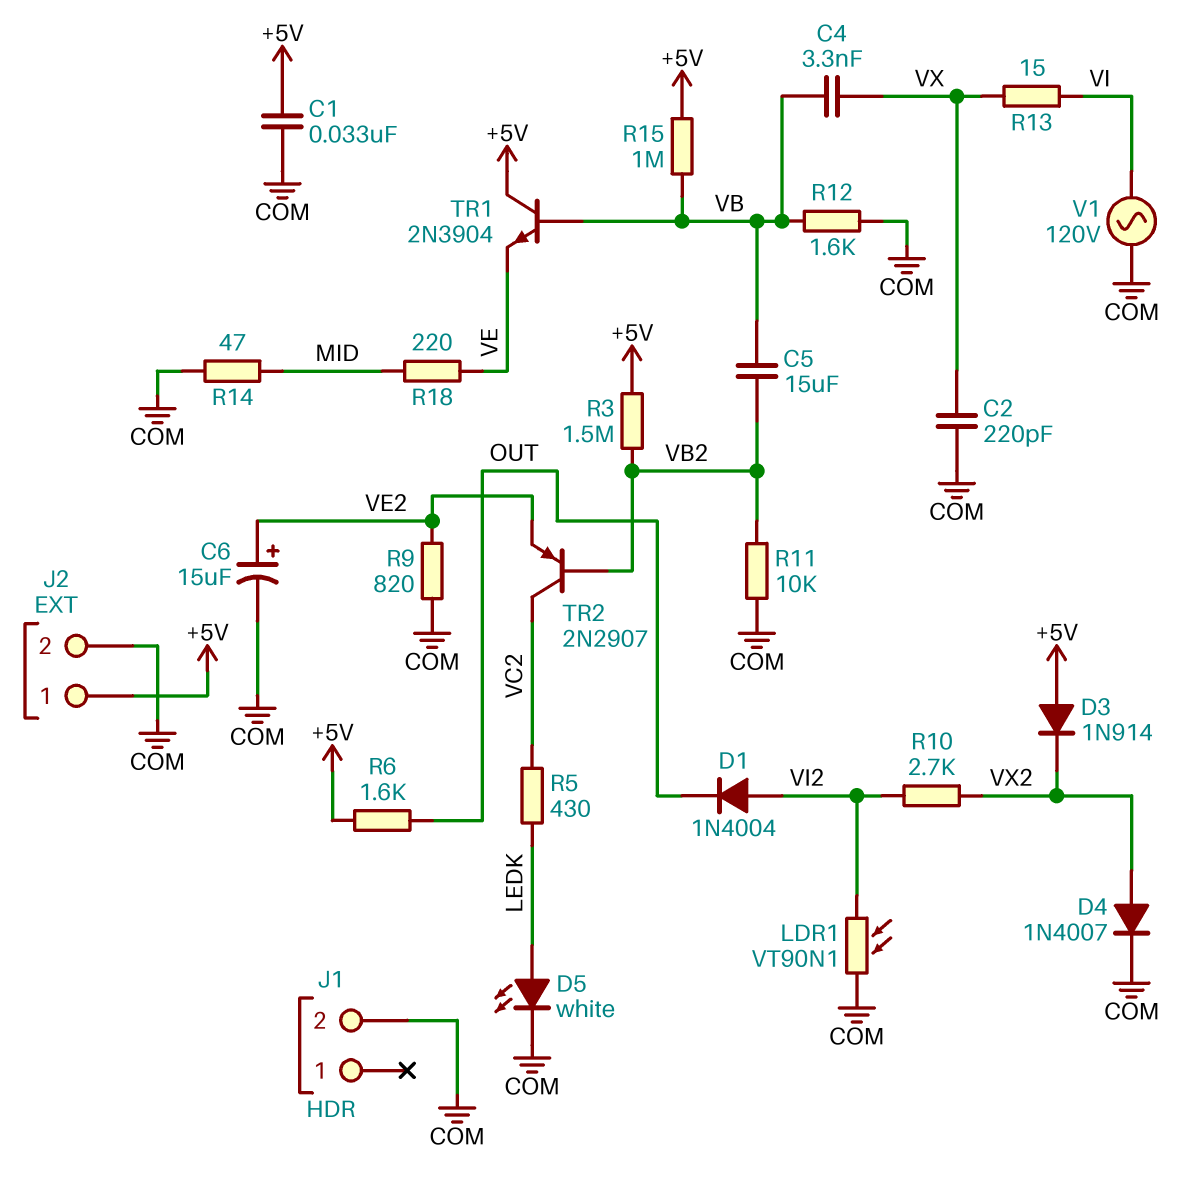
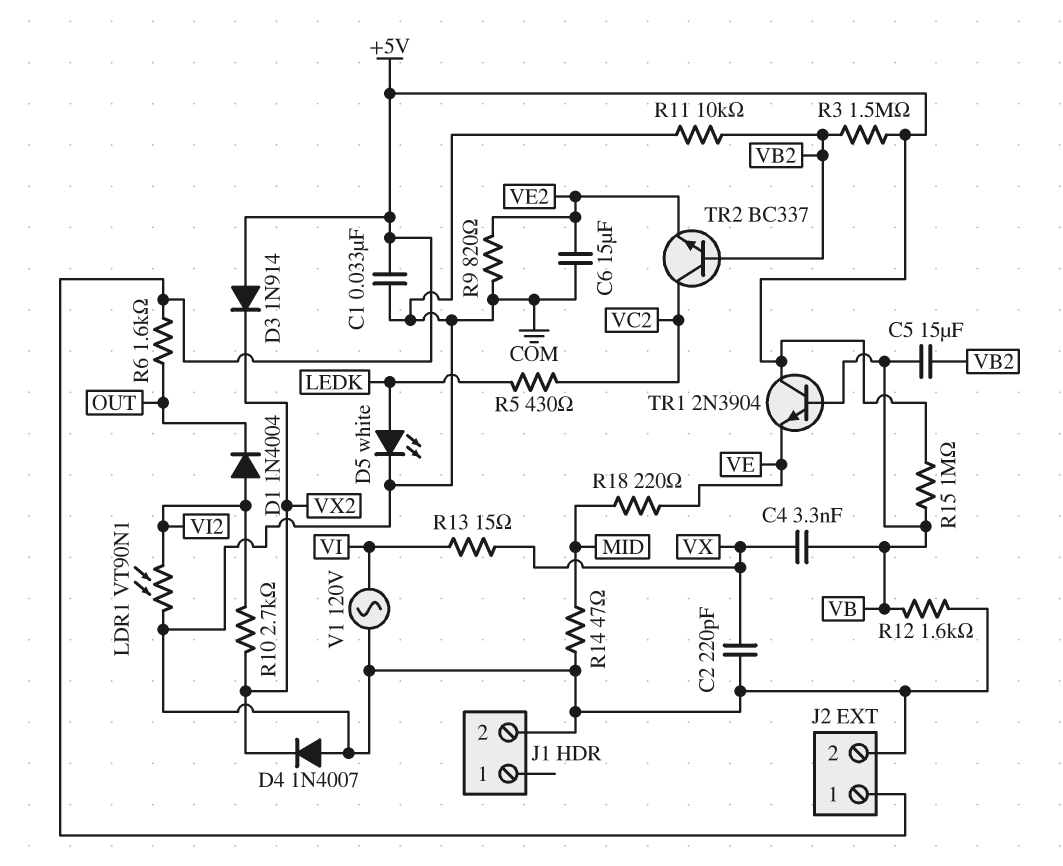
C6: 15uF (plus VE2, minus COM) -> 15uF (COM, VE2)
D4: diode 1N4007 (A VX2, K COM) -> diode 1N4007 (A COM, K VX2)
TR2: PNP 2N2907 (B VB2, C VC2, E VE2) -> NPN BC337 (B VB2, C VC2, E VE2)

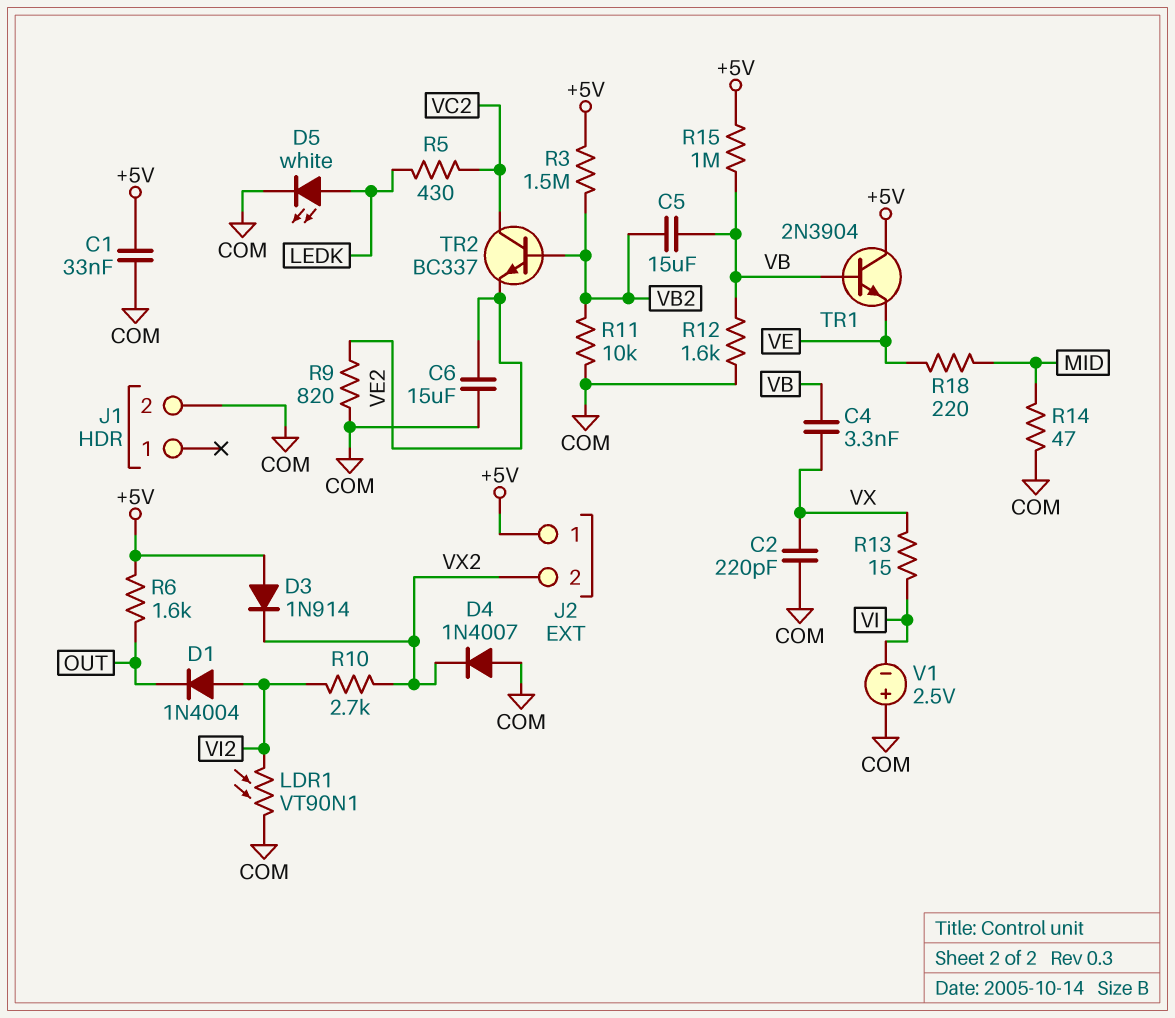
J2 pin 2: COM -> VX2
V1: AC 120V (COM, VI) -> 2.5V (plus COM, minus VI)

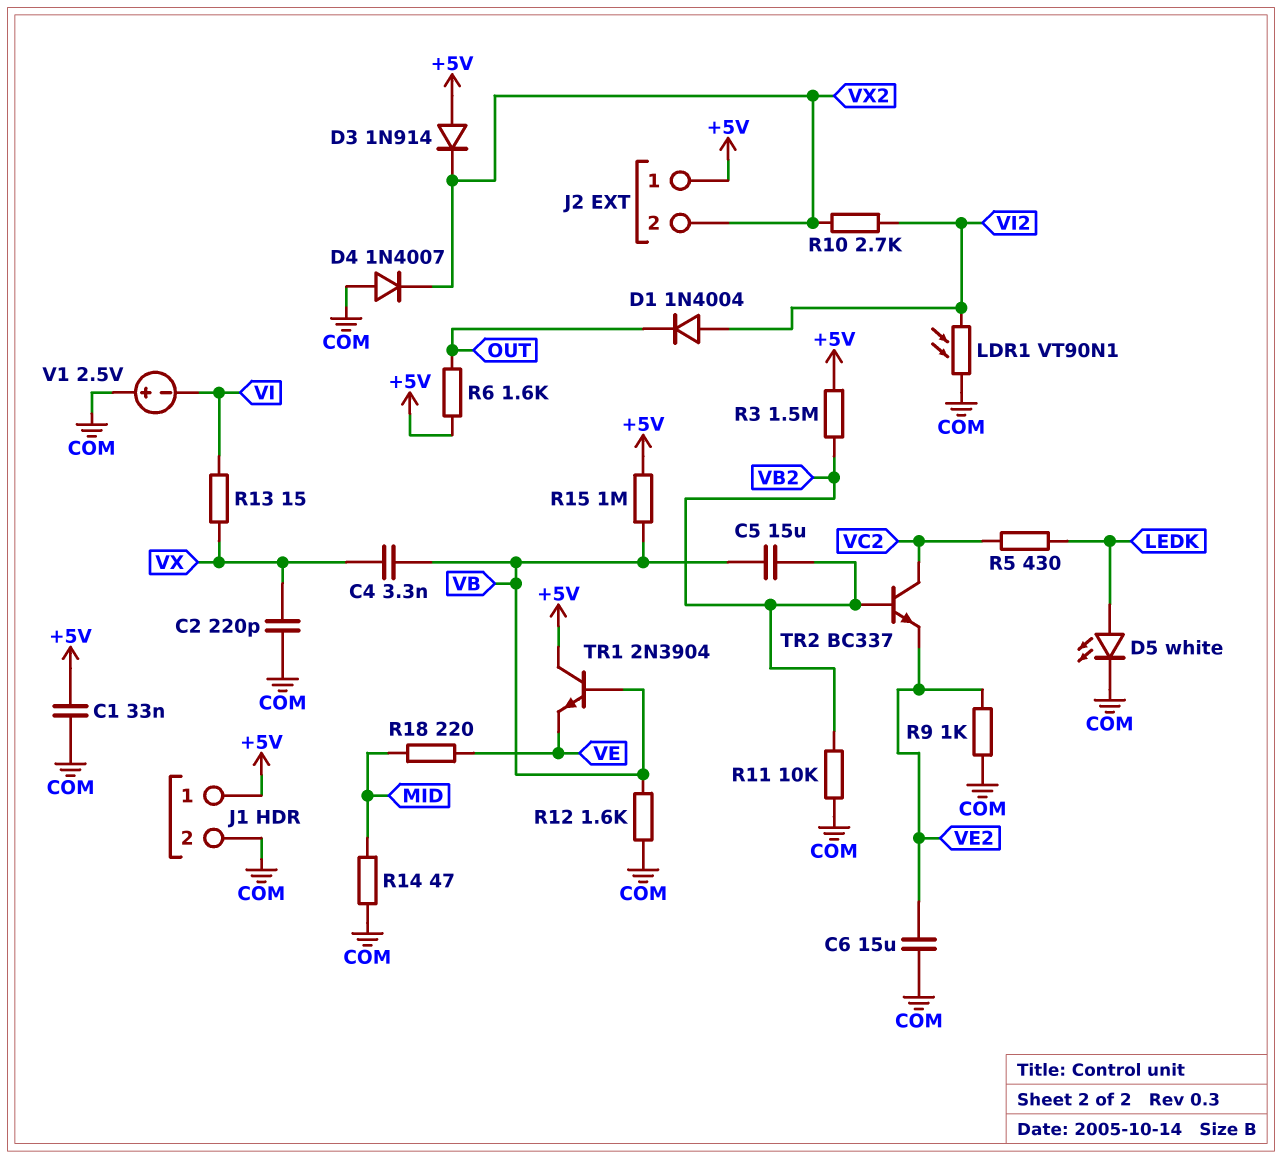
J1 pin 1: none -> +5V
R9: 820 (COM, VE2) -> 1k (COM, VE2)

